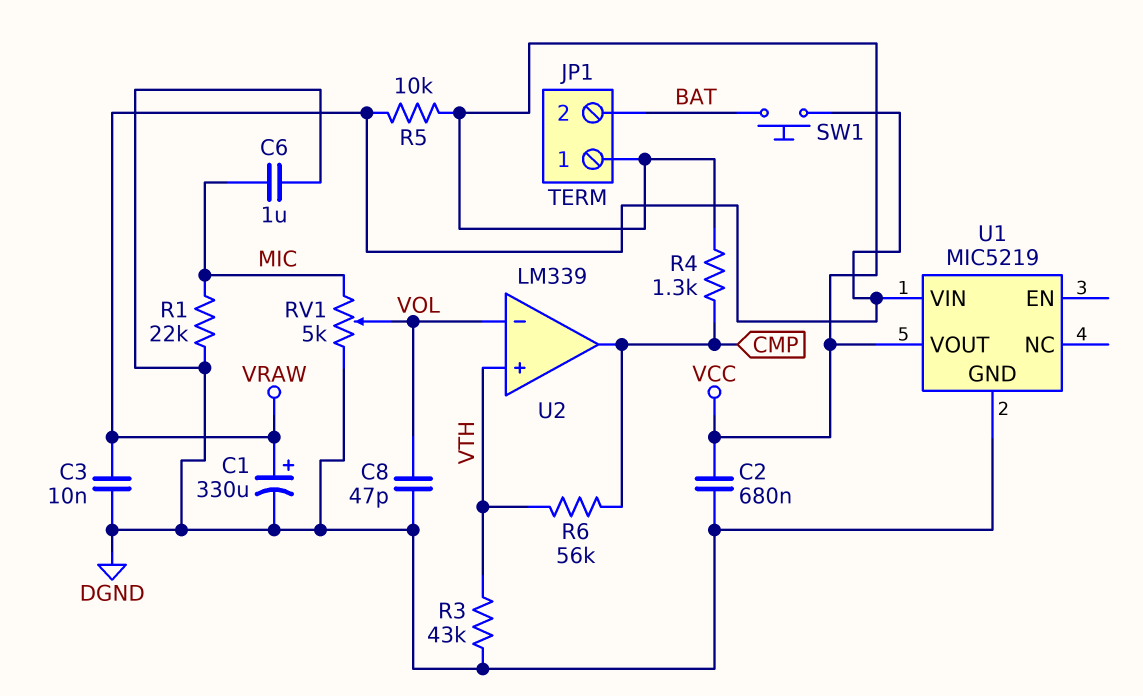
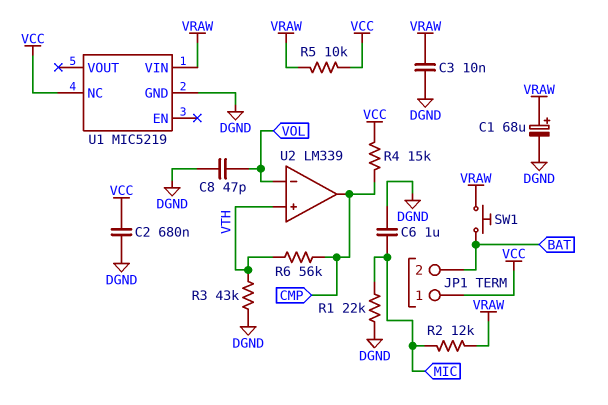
C1: 330uF (plus VRAW, minus DGND) -> 68uF (plus VRAW, minus DGND)
R2: none -> 12k (MIC, VRAW)
R4: 1.3k (CMP, VCC) -> 15k (CMP, VCC)
RV1: 5k (DGND, MIC, wiper VOL) -> none
U1 pin NC: none -> VCC
U1 pin VOUT: VCC -> none

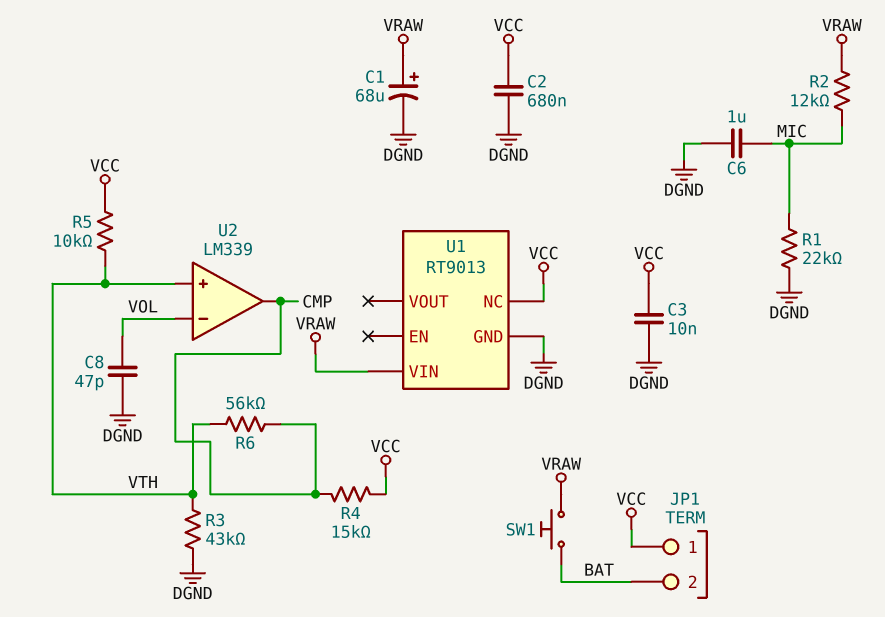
C3: 10nF (DGND, VRAW) -> 10nF (DGND, VCC)
R5: 10k (VCC, VRAW) -> 10k (VCC, VTH)
U1: MIC5219 -> RT9013

